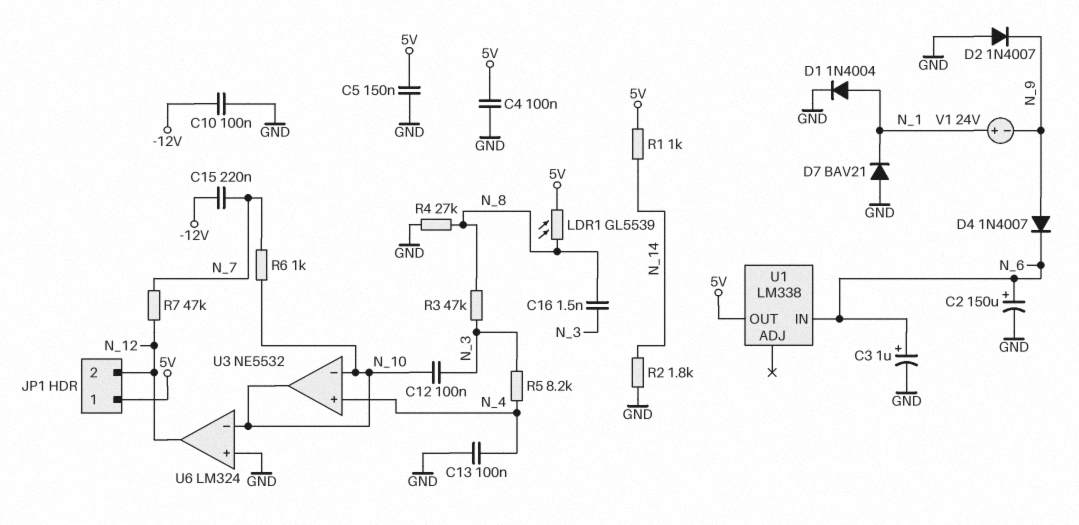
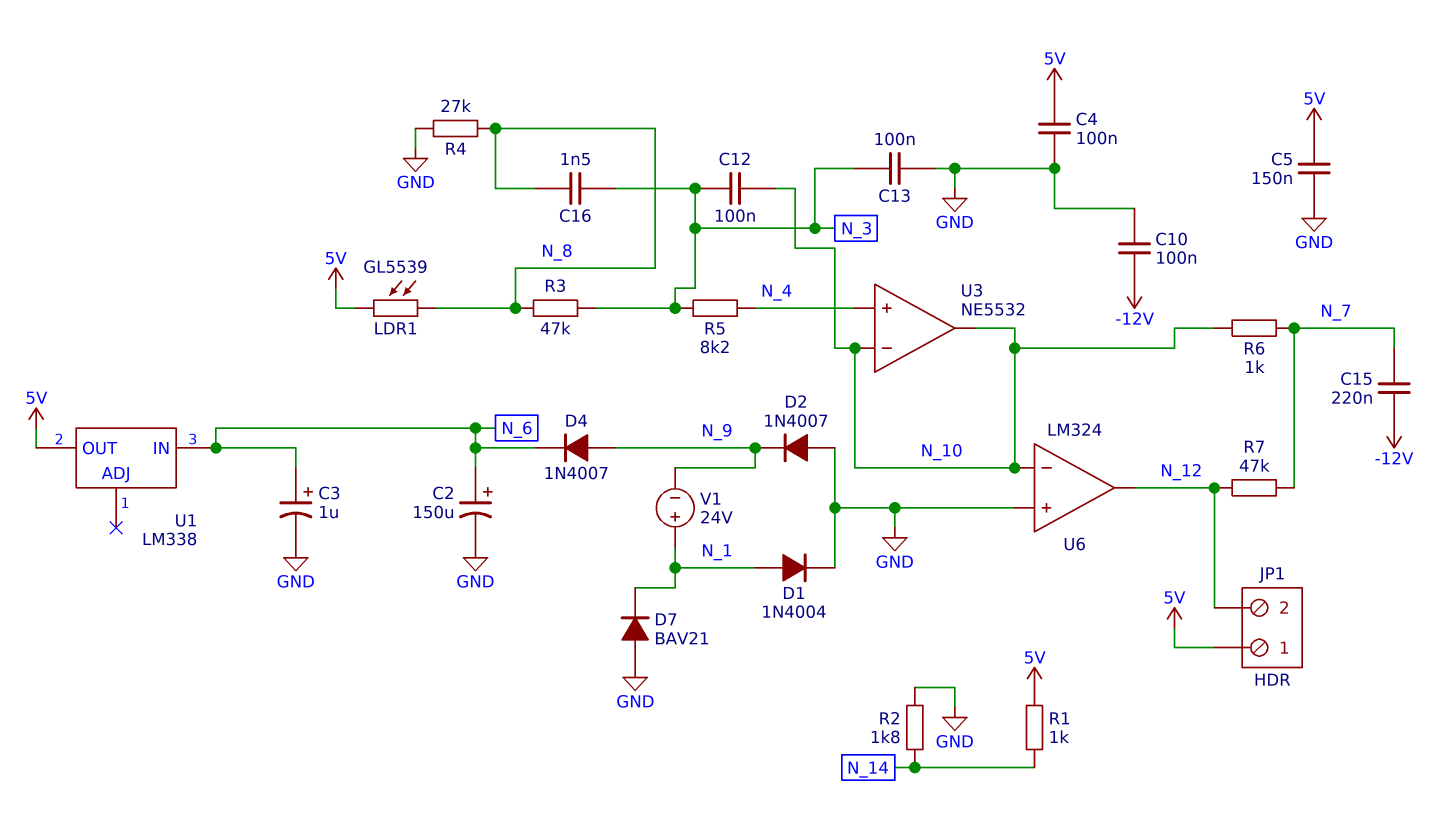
C13: 100nF (GND, N_4) -> 100nF (GND, N_3)

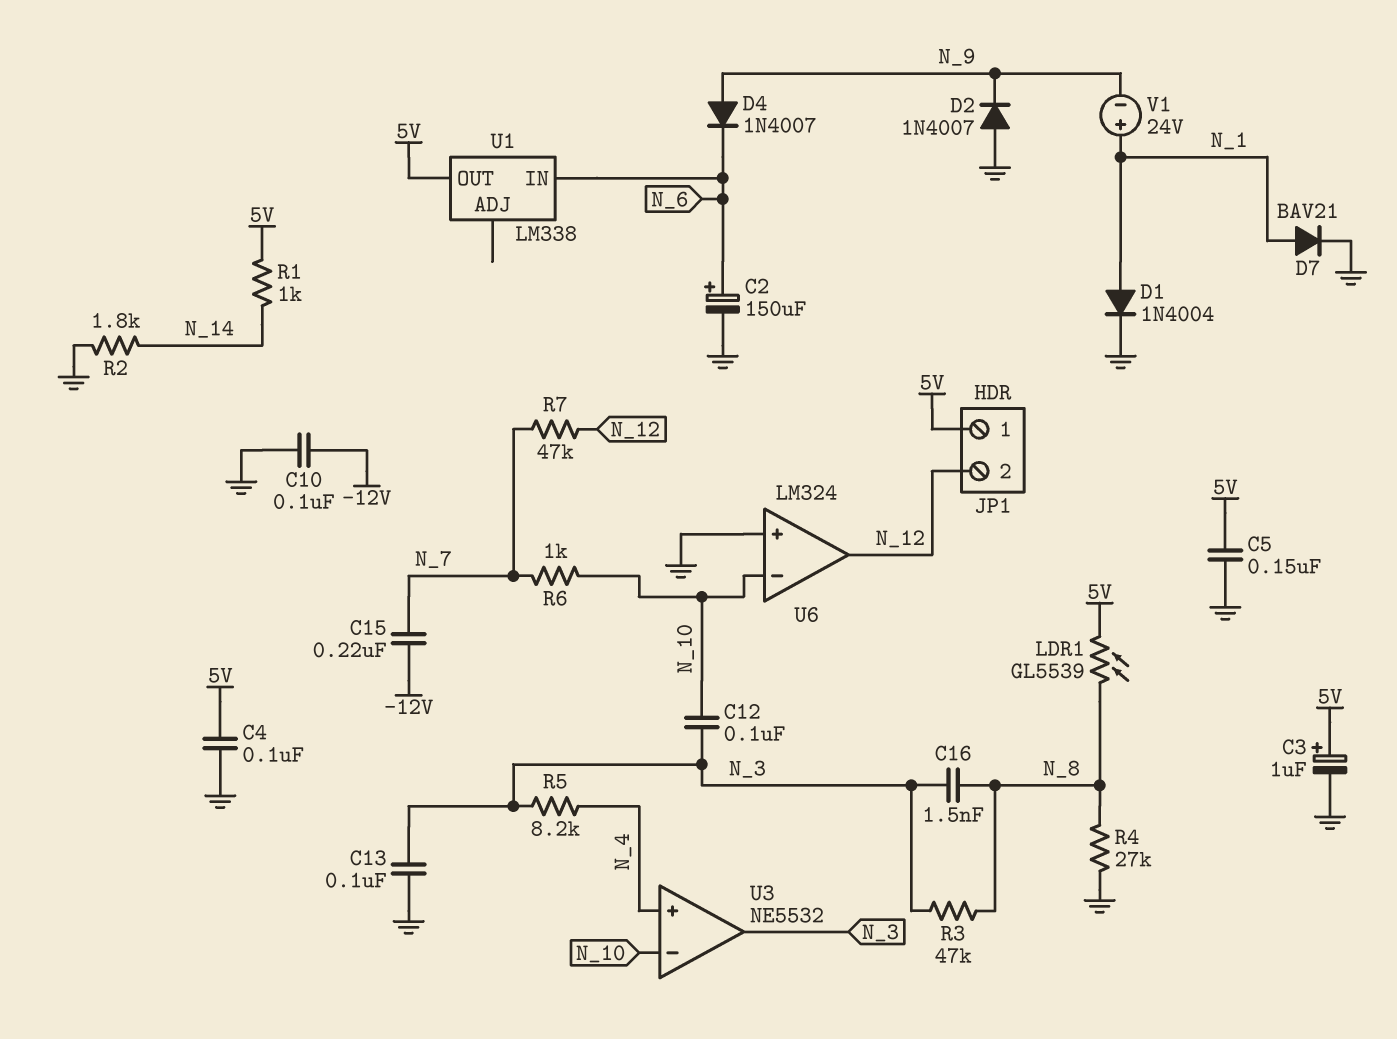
C3: 1uF (plus N_6, minus GND) -> 1uF (plus 5V, minus GND)
D7: diode BAV21 (A GND, K N_1) -> diode BAV21 (A N_1, K GND)
U3 pin out: N_10 -> N_3

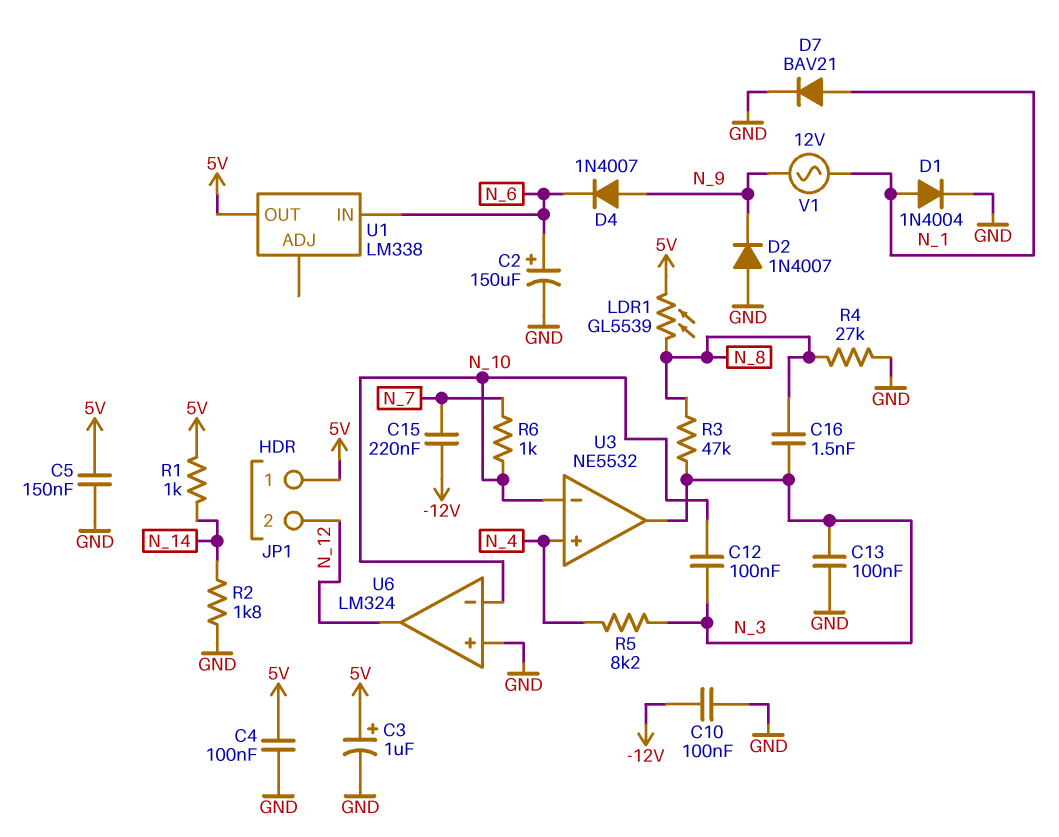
R7: 47k (N_7, N_12) -> none
V1: 24V (plus N_1, minus N_9) -> AC 12V (N_1, N_9)

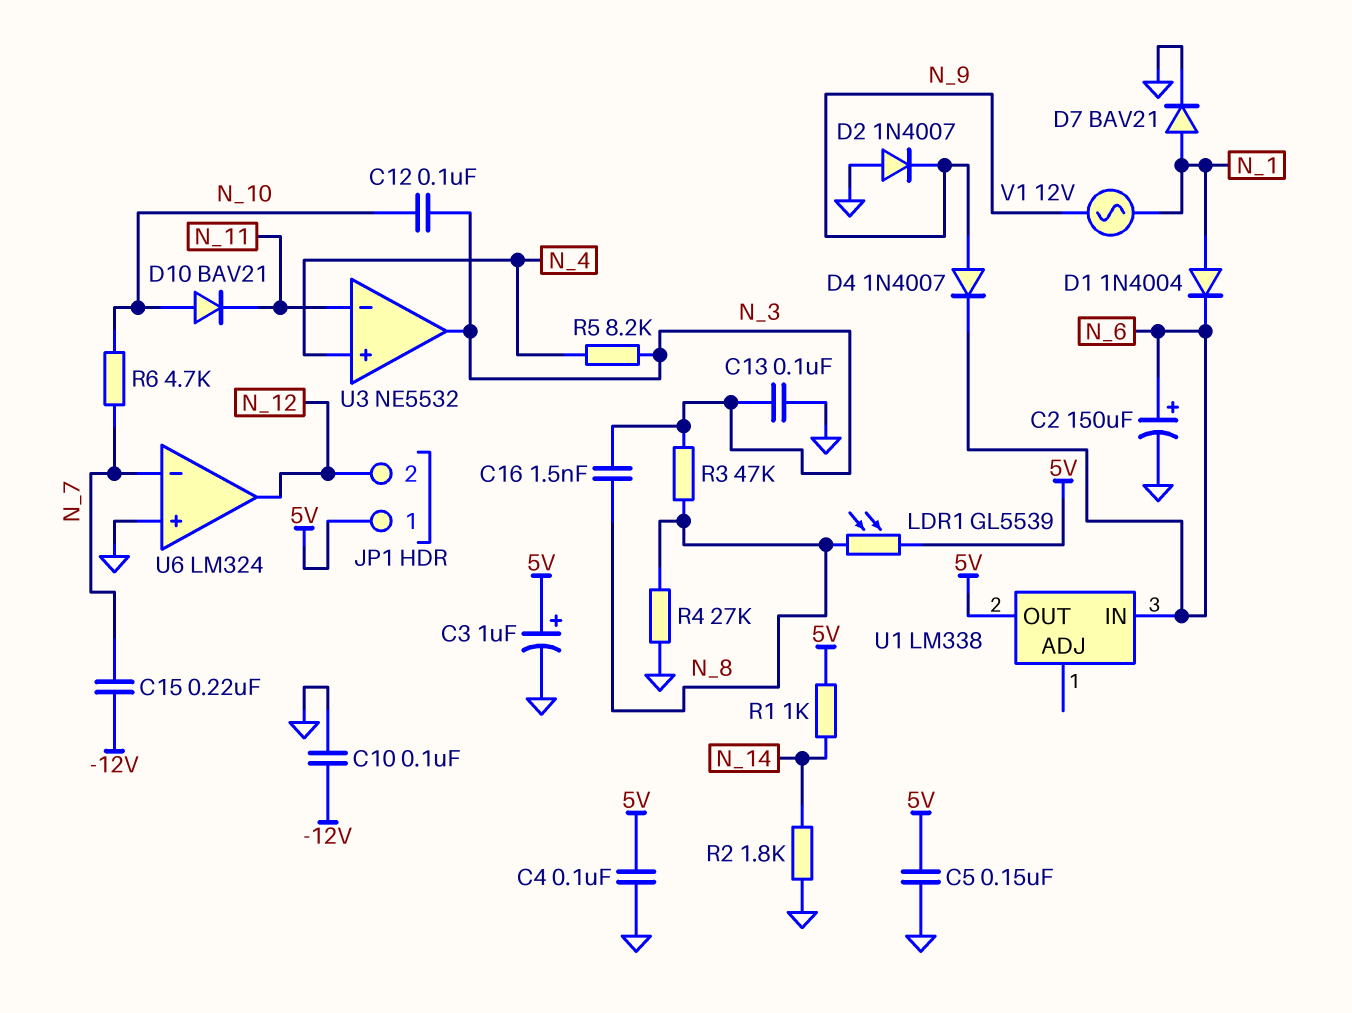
D1: diode 1N4004 (A N_1, K GND) -> diode 1N4004 (A N_1, K N_6)
D10: none -> diode BAV21 (A N_10, K N_11)
R6: 1k (N_7, N_10) -> 4.7k (N_7, N_10)
U3 pin in-: N_10 -> N_11
U6 pin in-: N_10 -> N_7

